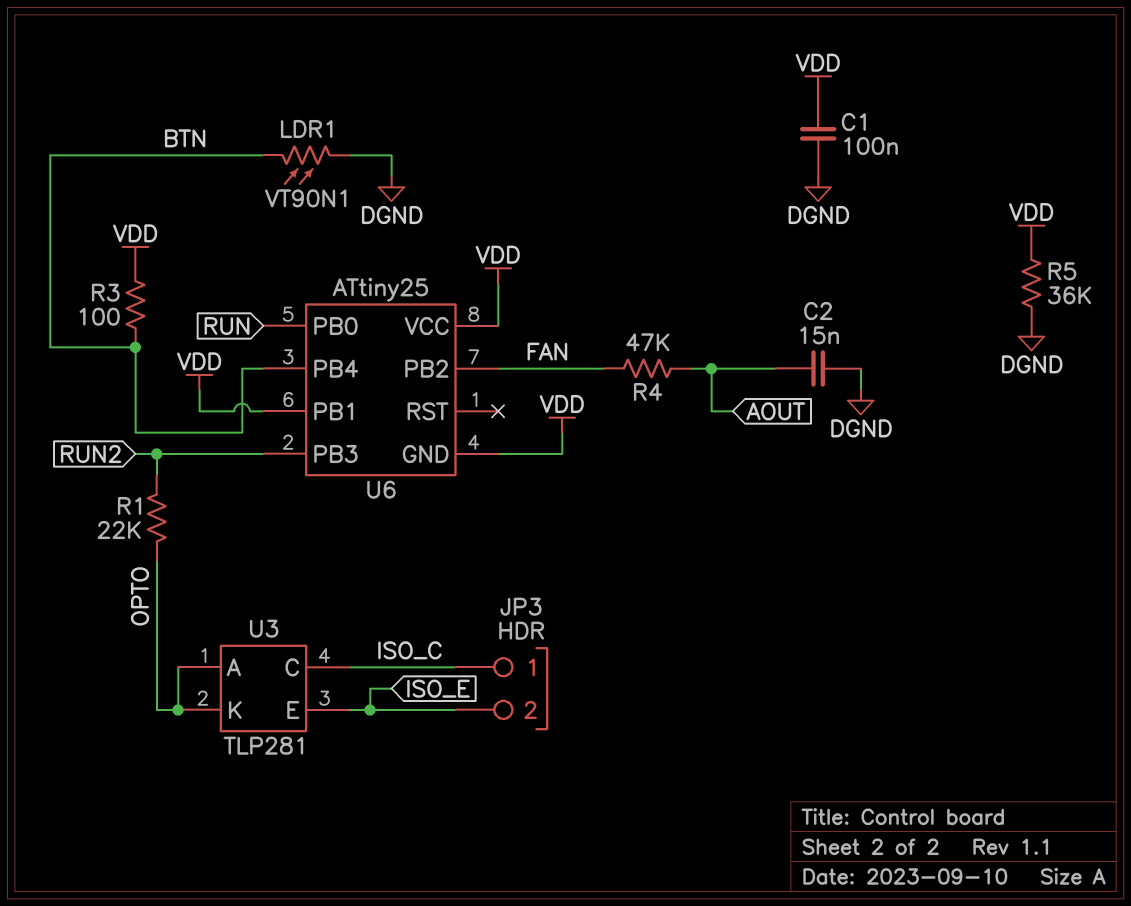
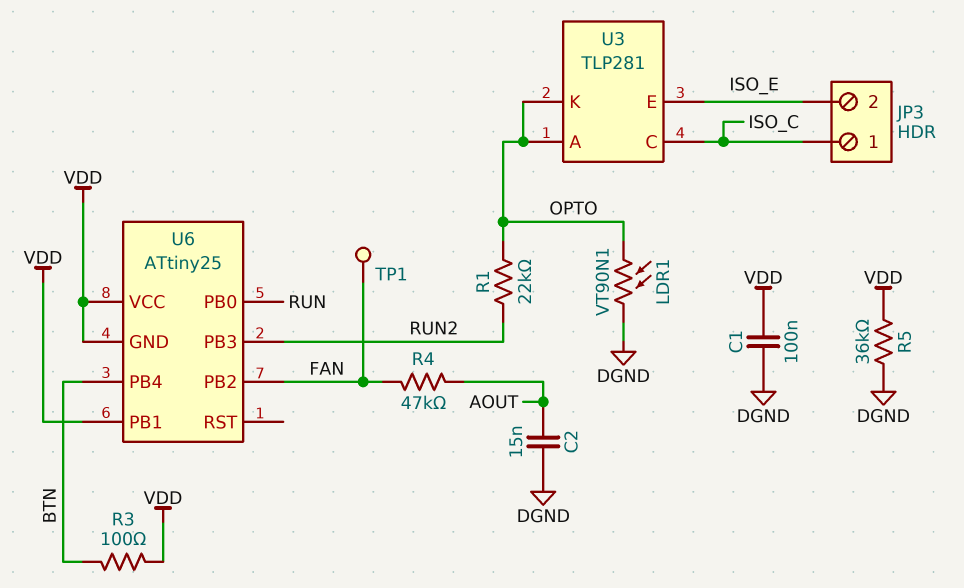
LDR1: VT90N1 (BTN, DGND) -> VT90N1 (DGND, OPTO)
TP1: none -> test point (FAN)

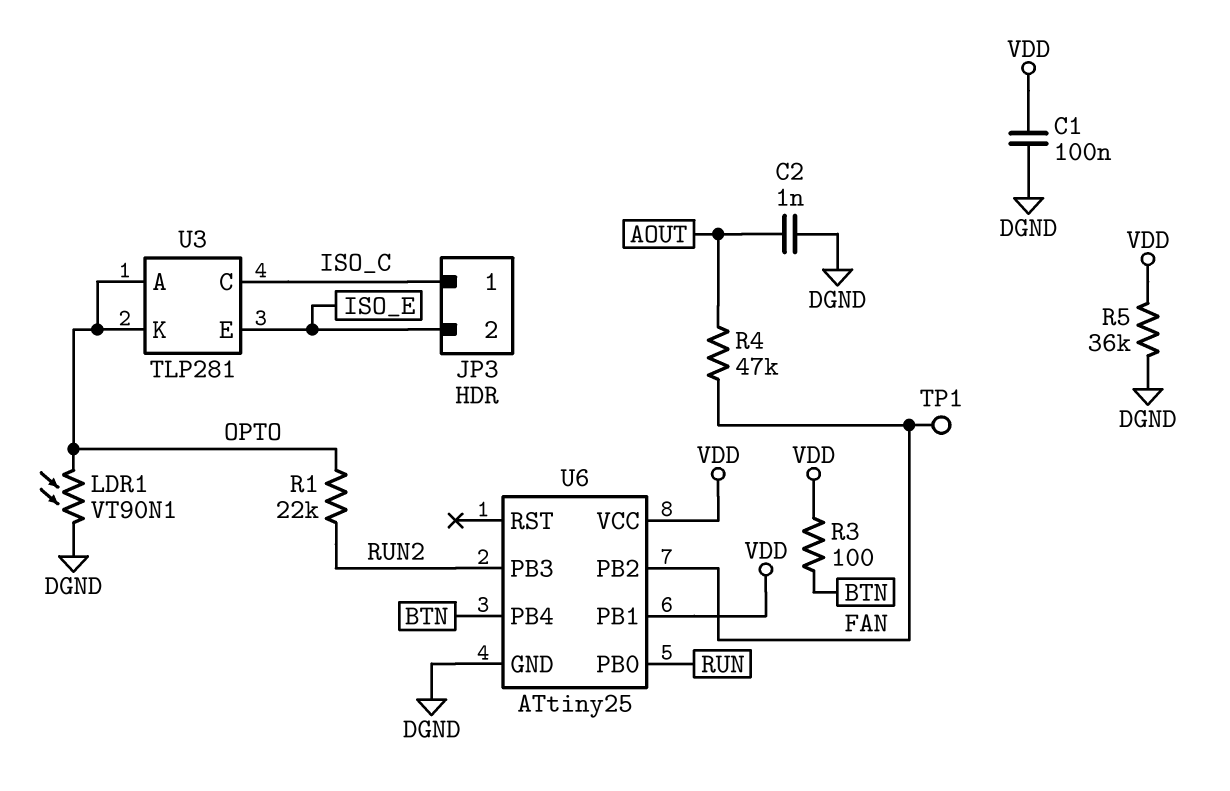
C2: 15nF (AOUT, DGND) -> 1nF (AOUT, DGND)
U6 pin GND: VDD -> DGND

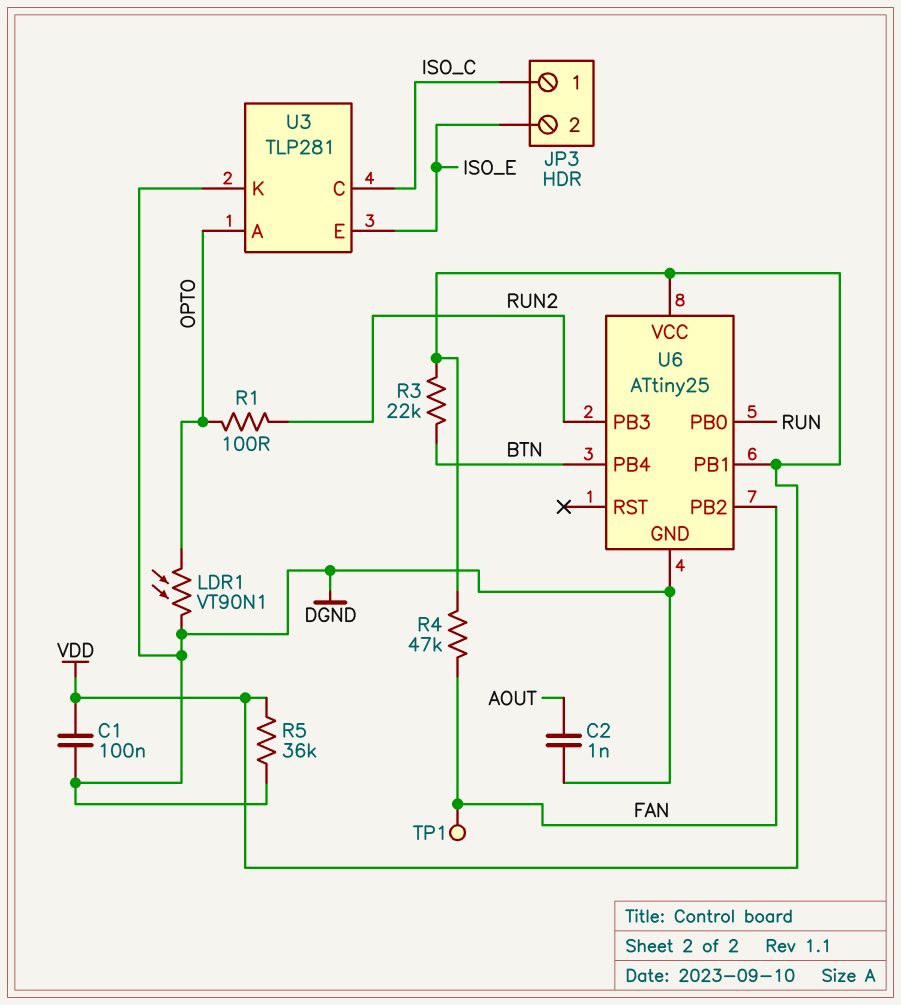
R1: 22k (OPTO, RUN2) -> 100 (OPTO, RUN2)
R3: 100 (BTN, VDD) -> 22k (BTN, VDD)
R4: 47k (AOUT, FAN) -> 47k (FAN, VDD)
U3 pin K: OPTO -> DGND

